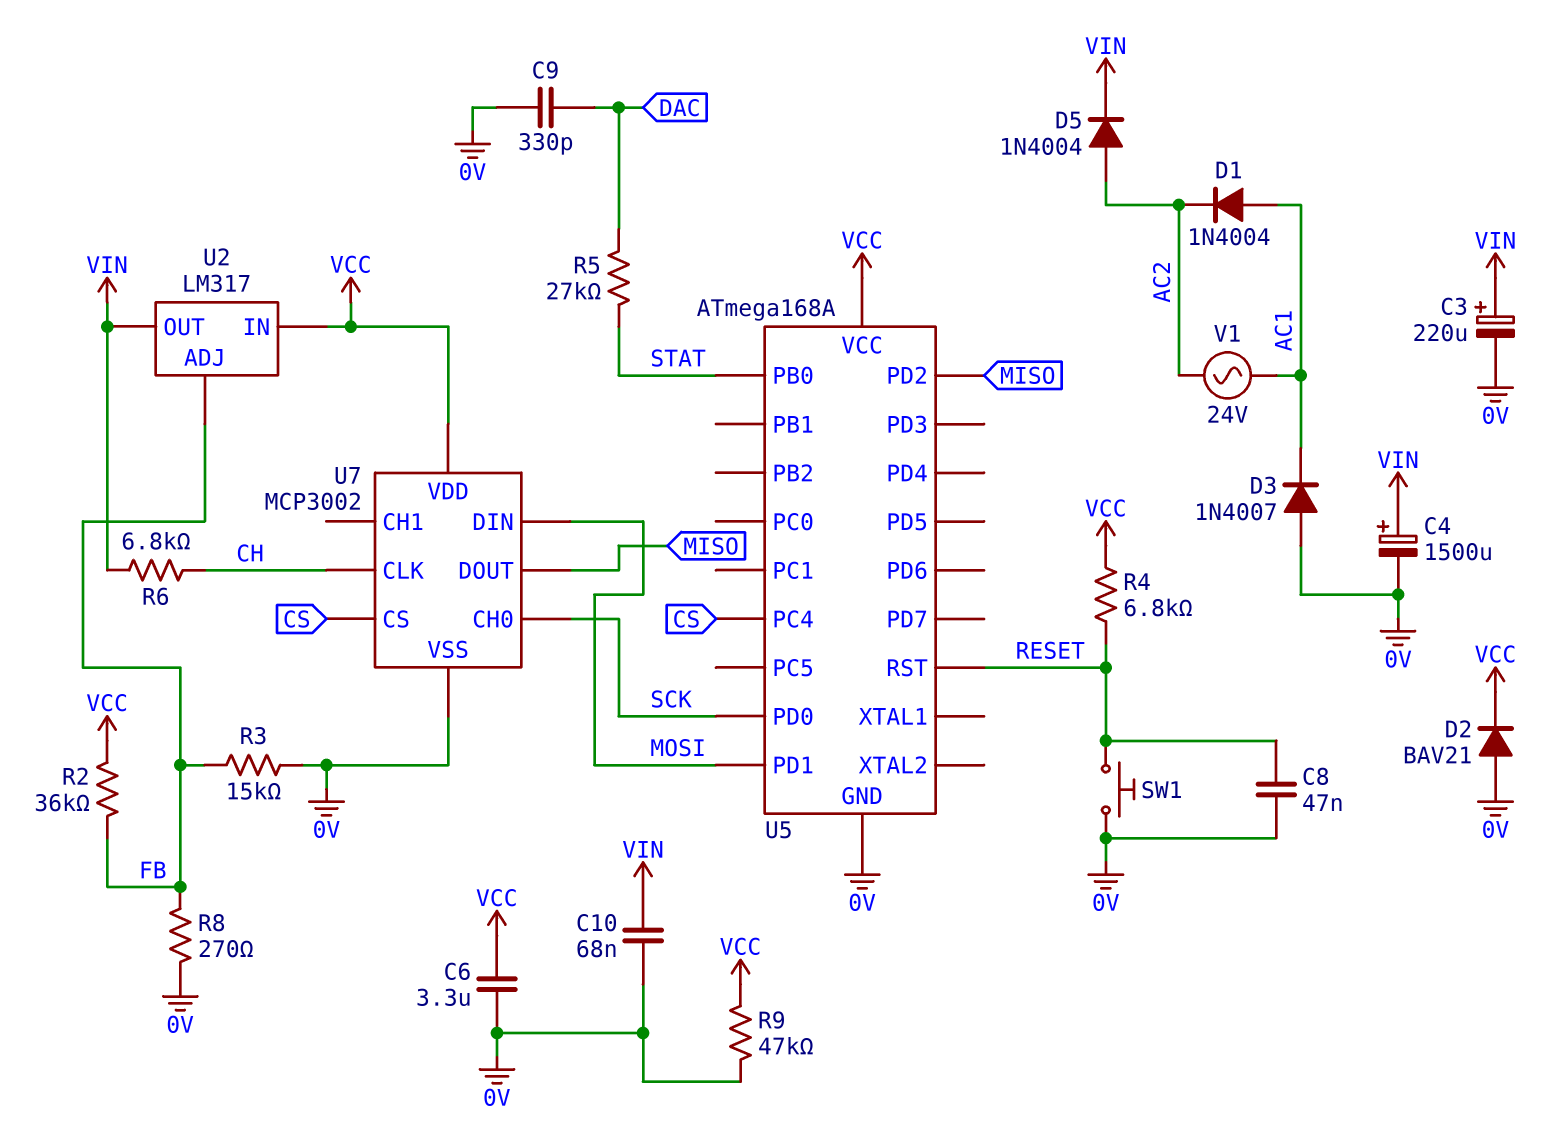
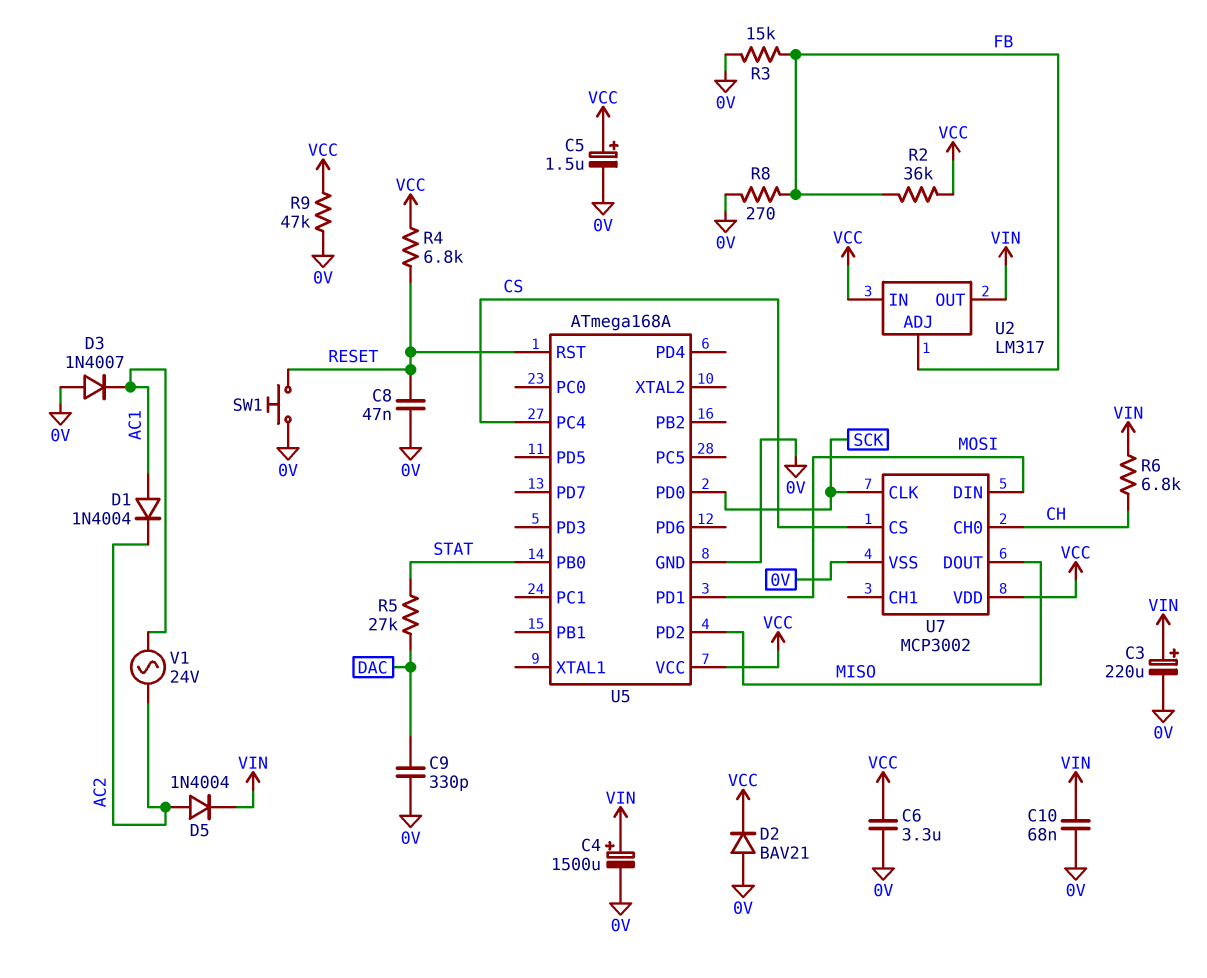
C5: none -> 1.5uF (plus VCC, minus 0V)
U7 pin CH0: SCK -> CH
U7 pin CLK: CH -> SCK

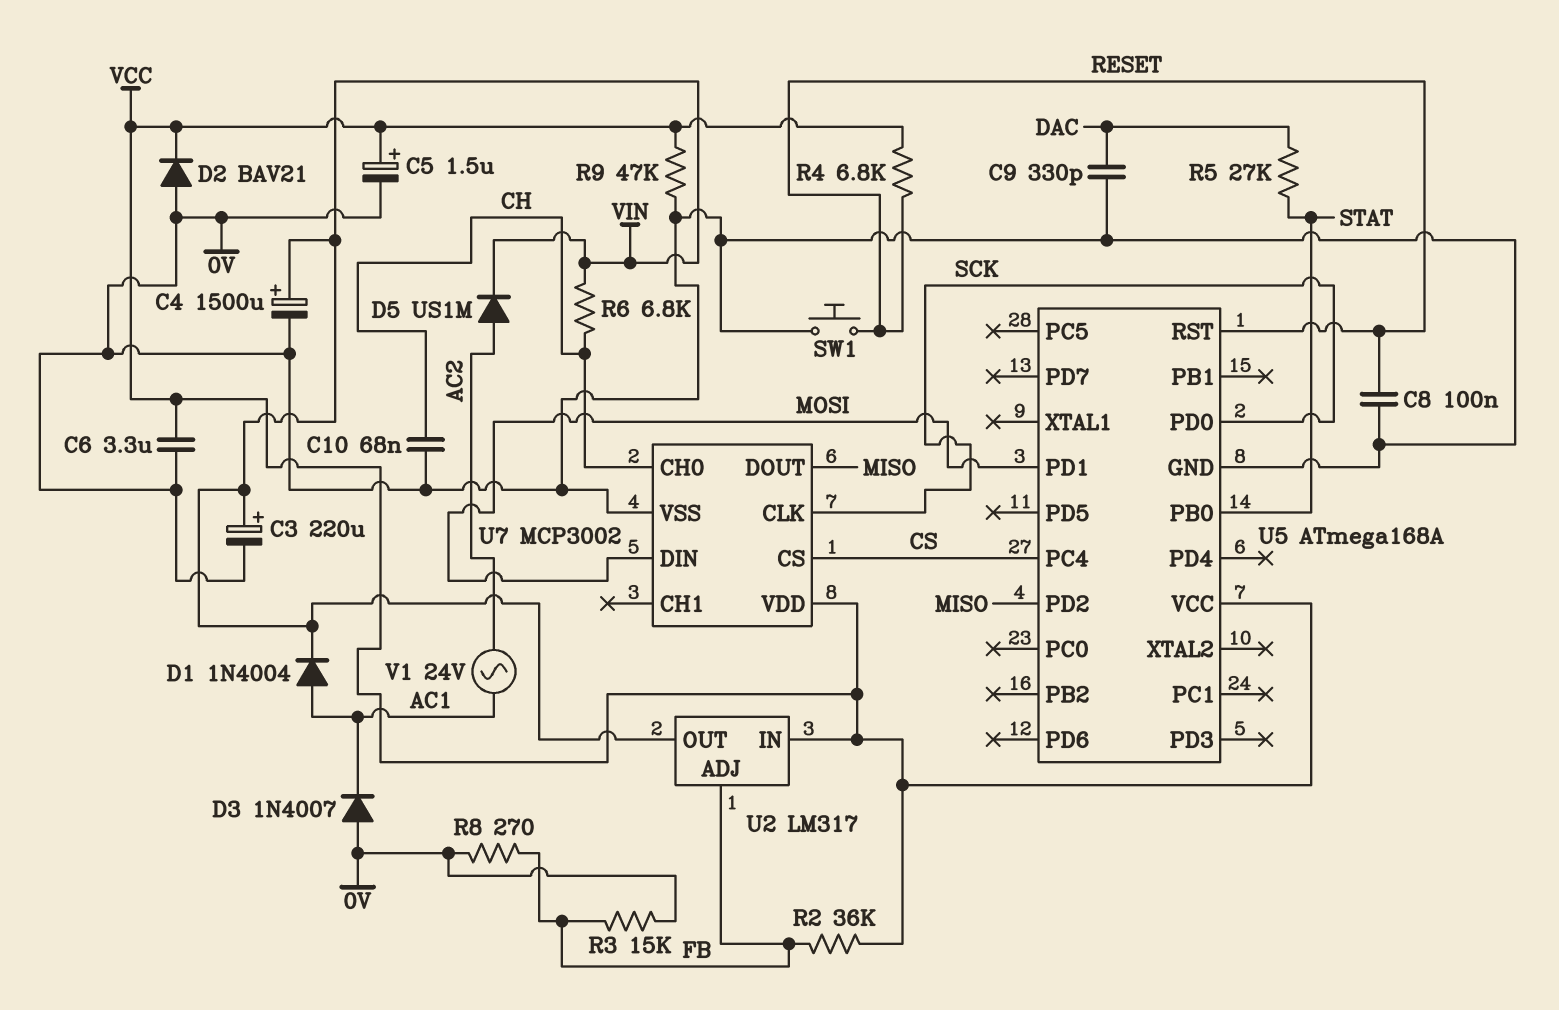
C8: 47nF (0V, RESET) -> 100nF (0V, RESET)
C10: 68nF (0V, VIN) -> 68nF (0V, CH)
D1: diode 1N4004 (A AC1, K AC2) -> diode 1N4004 (A AC1, K VIN)
D5: diode 1N4004 (A AC2, K VIN) -> diode US1M (A AC2, K VIN)

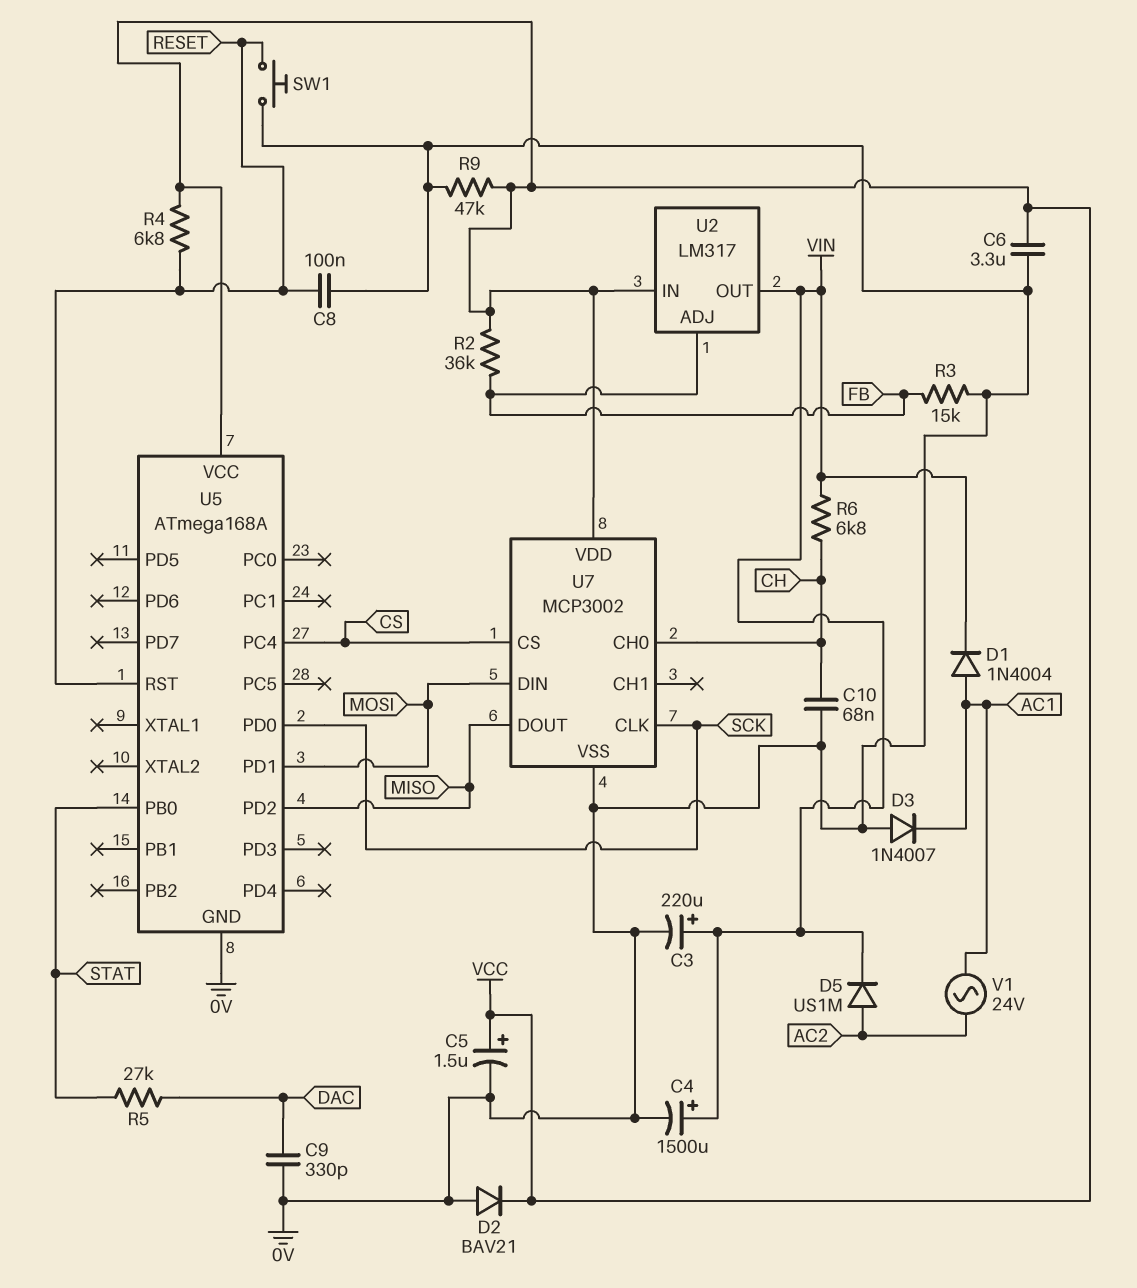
R8: 270 (0V, FB) -> none

